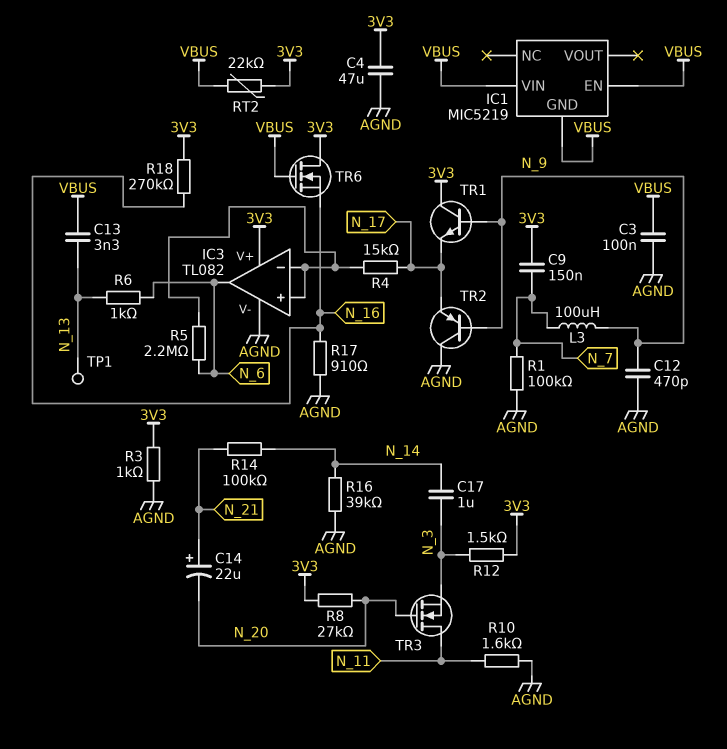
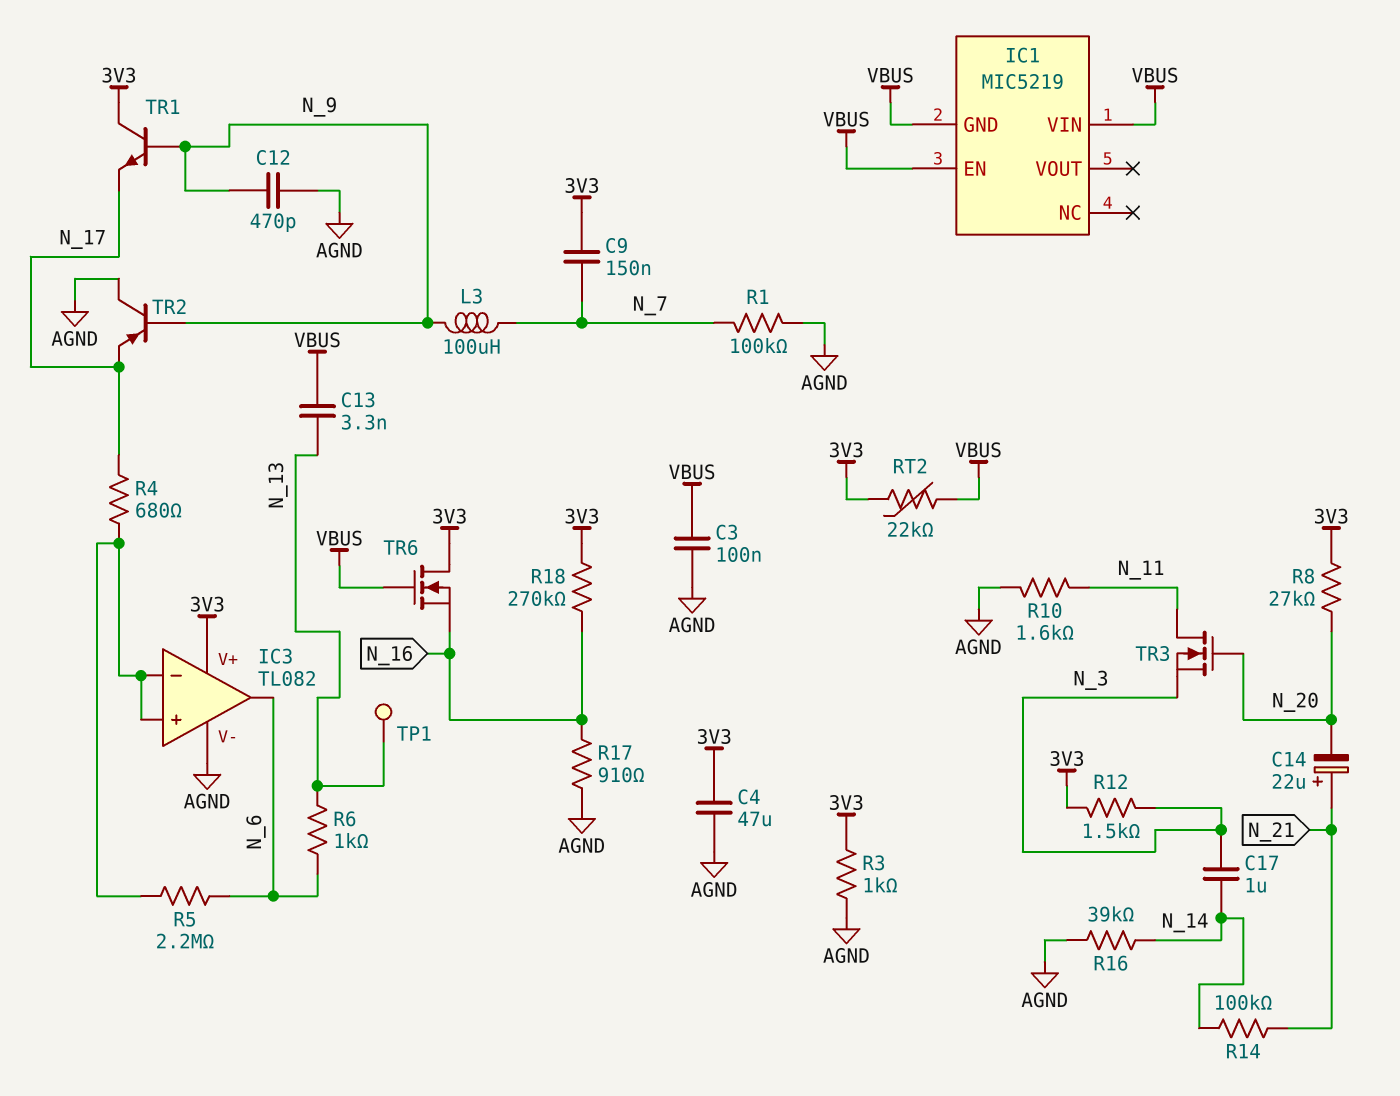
R4: 15k (IC3/in+, N_17) -> 680 (IC3/in+, N_17)

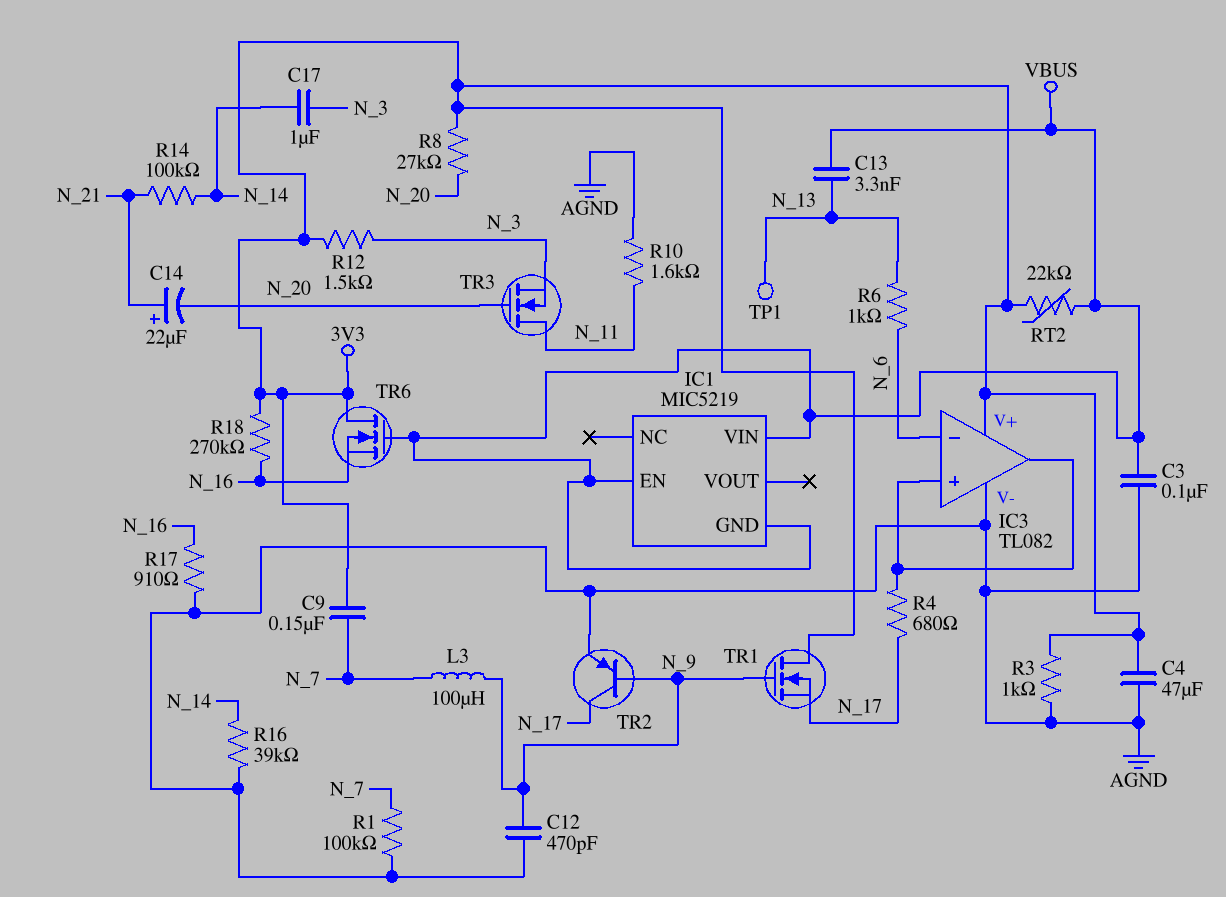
IC3 pin in-: IC3/in+ -> N_6
IC3 pin out: N_6 -> IC3/in+
R5: 2.2M (IC3/in+, N_6) -> none
TR1: NPN (B N_9, C 3V3, E N_17) -> NMOS (G N_9, D 3V3, S N_17)
TR2: PNP (B N_9, C AGND, E N_17) -> PNP (B N_9, C N_17, E AGND)

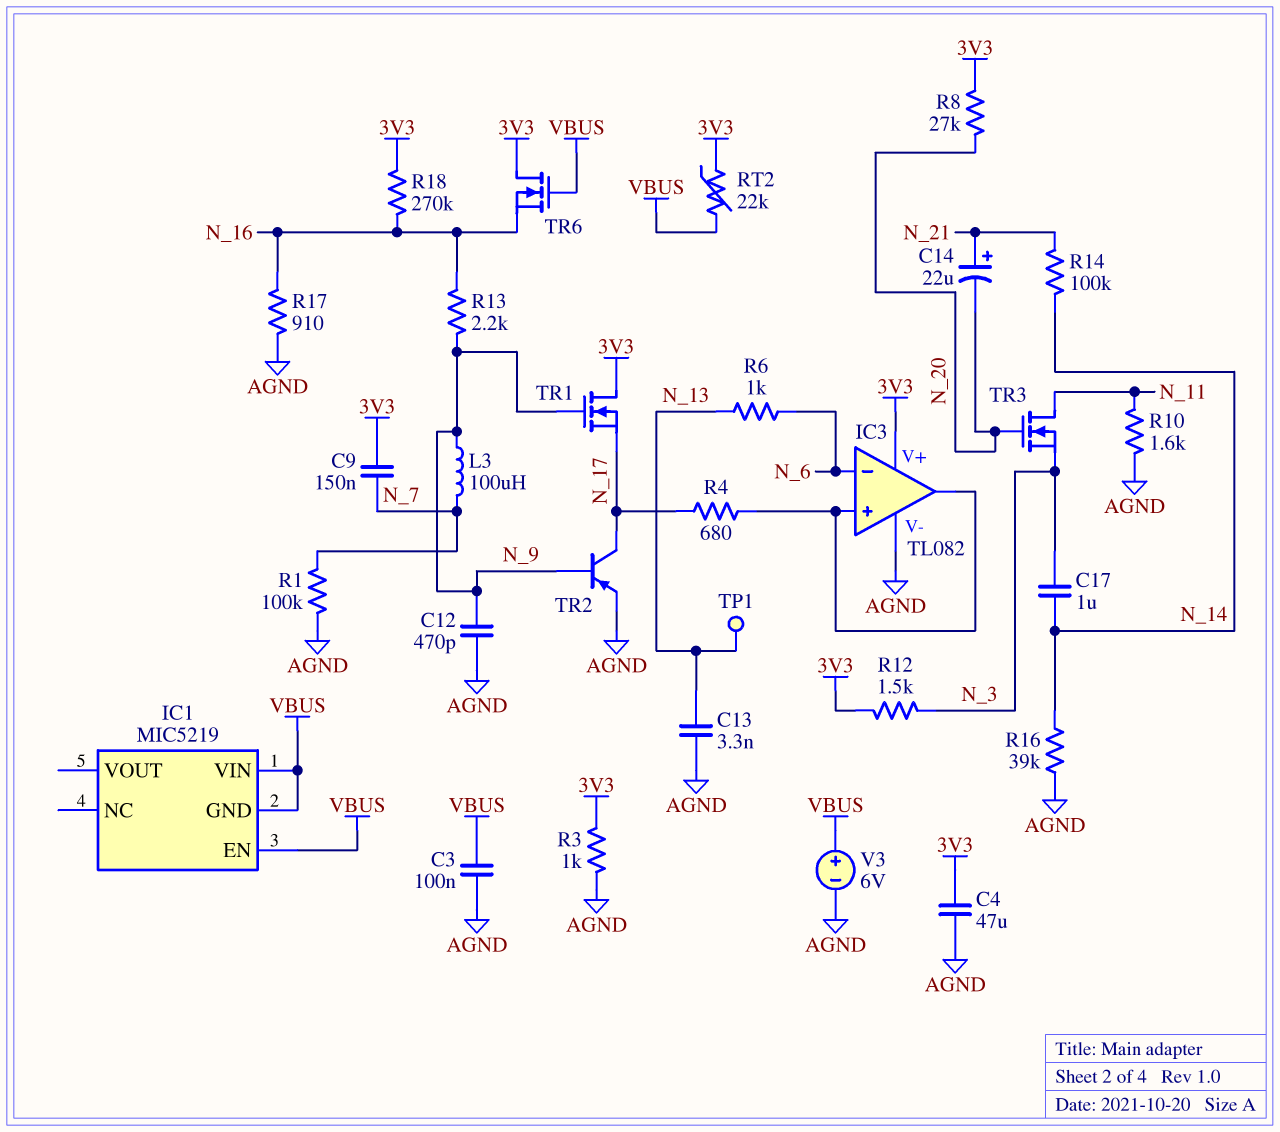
C13: 3.3nF (N_13, VBUS) -> 3.3nF (AGND, N_13)
R13: none -> 2.2k (N_9, N_16)
V3: none -> 6V (plus VBUS, minus AGND)

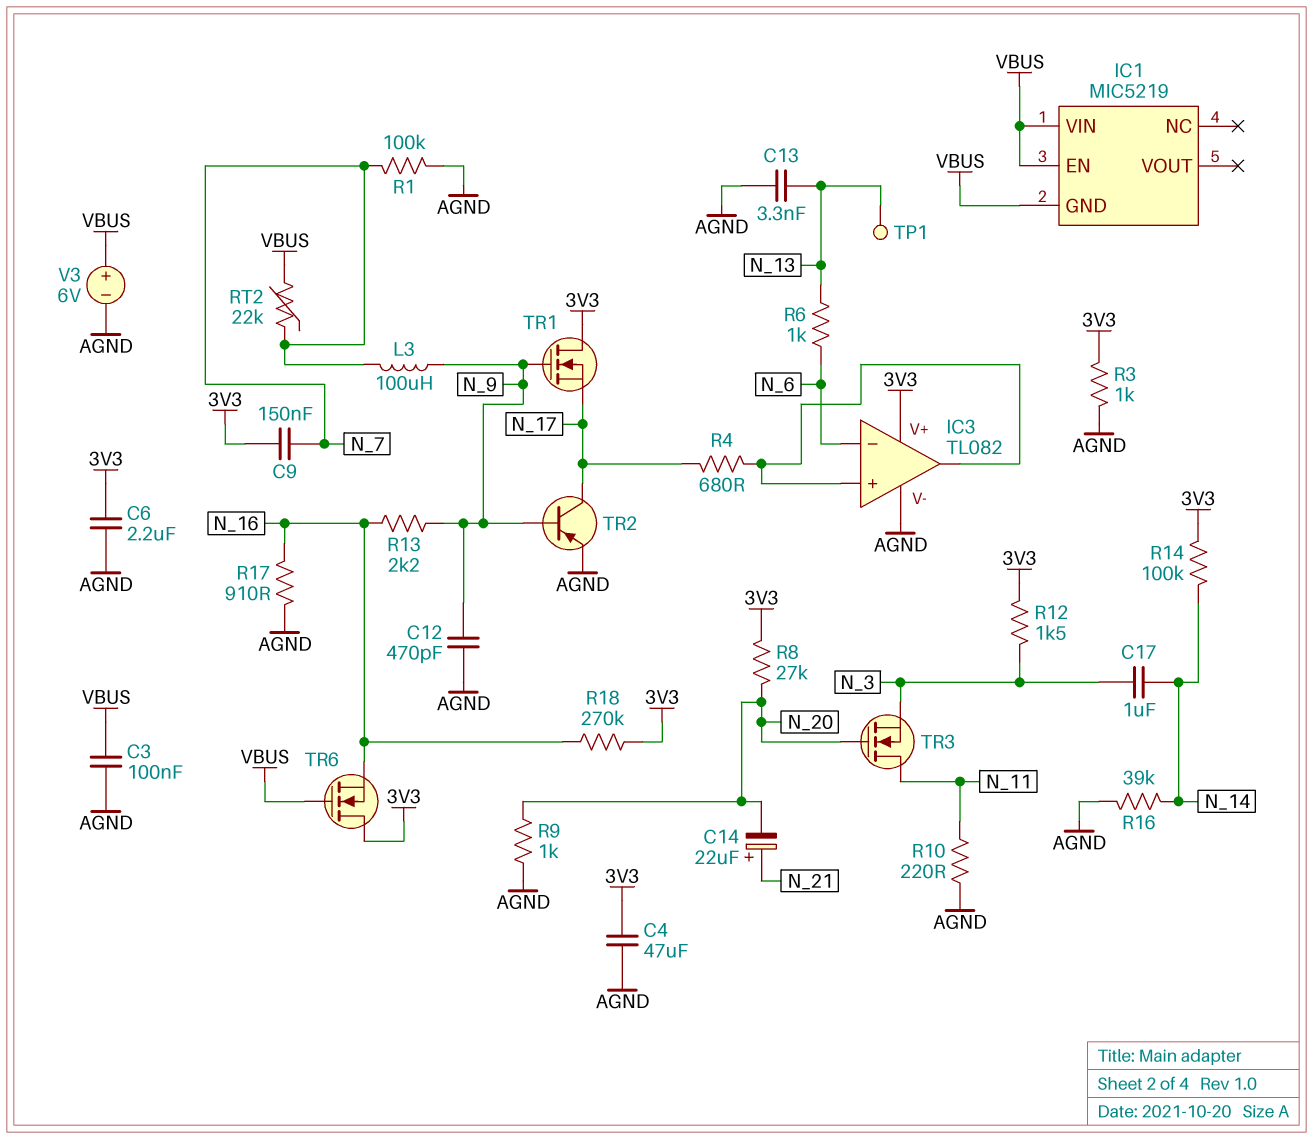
C6: none -> 2.2uF (3V3, AGND)
R9: none -> 1k (AGND, N_20)
R10: 1.6k (AGND, N_11) -> 220 (AGND, N_11)
R14: 100k (N_14, N_21) -> 100k (3V3, N_14)
RT2: 22k (3V3, VBUS) -> 22k (N_7, VBUS)

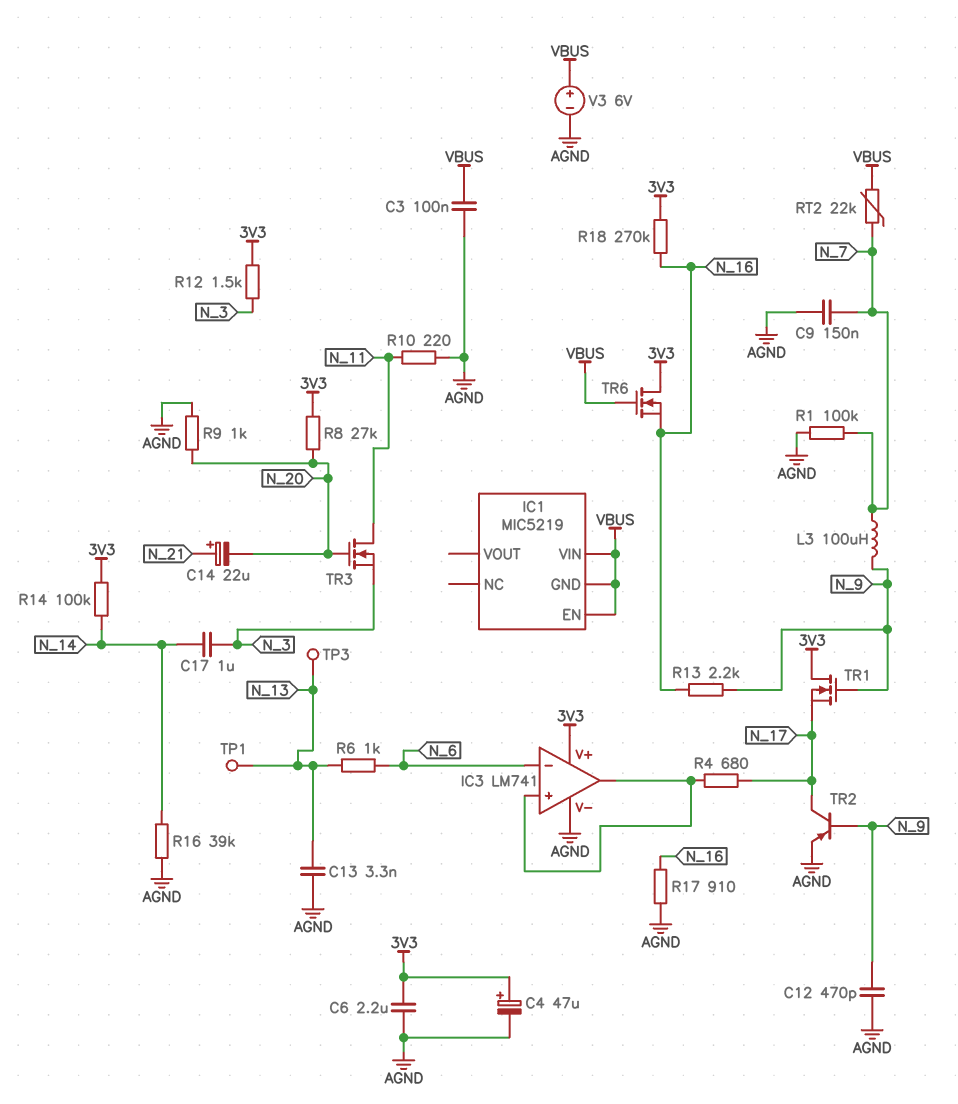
C4: 47uF (3V3, AGND) -> 47uF (plus 3V3, minus AGND)
C9: 150nF (3V3, N_7) -> 150nF (AGND, N_7)
IC3: TL082 -> LM741
R3: 1k (3V3, AGND) -> none
TP3: none -> test point (N_13)

